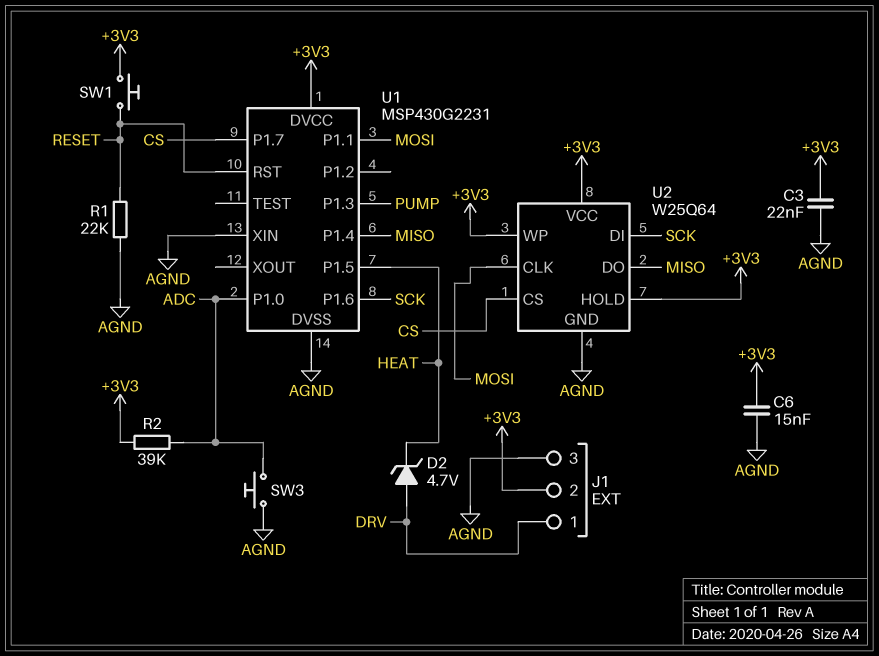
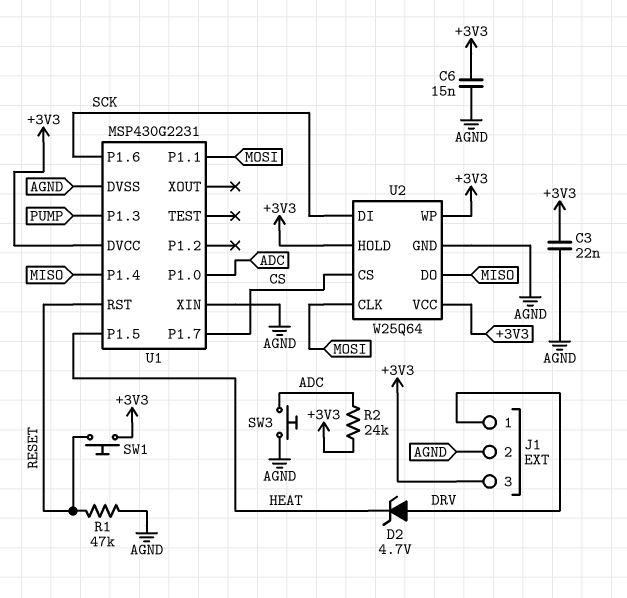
J1 pin 2: +3V3 -> AGND
J1 pin 3: AGND -> +3V3
R1: 22k (AGND, RESET) -> 47k (AGND, RESET)
R2: 39k (+3V3, ADC) -> 24k (+3V3, ADC)

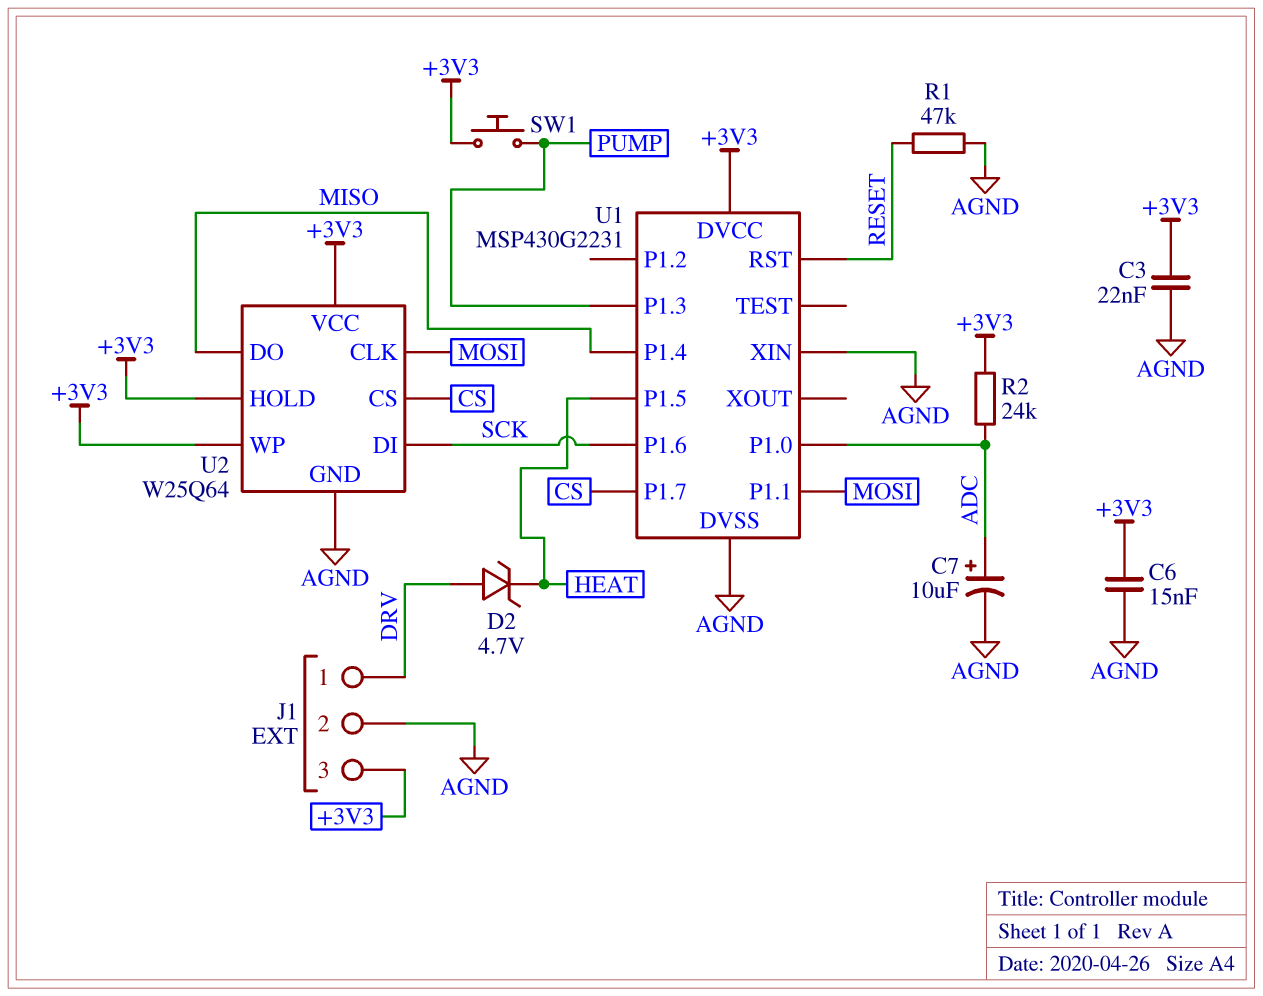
C7: none -> 10uF (plus ADC, minus AGND)
SW1: button (+3V3, RESET) -> button (+3V3, PUMP)
SW3: button (ADC, AGND) -> none

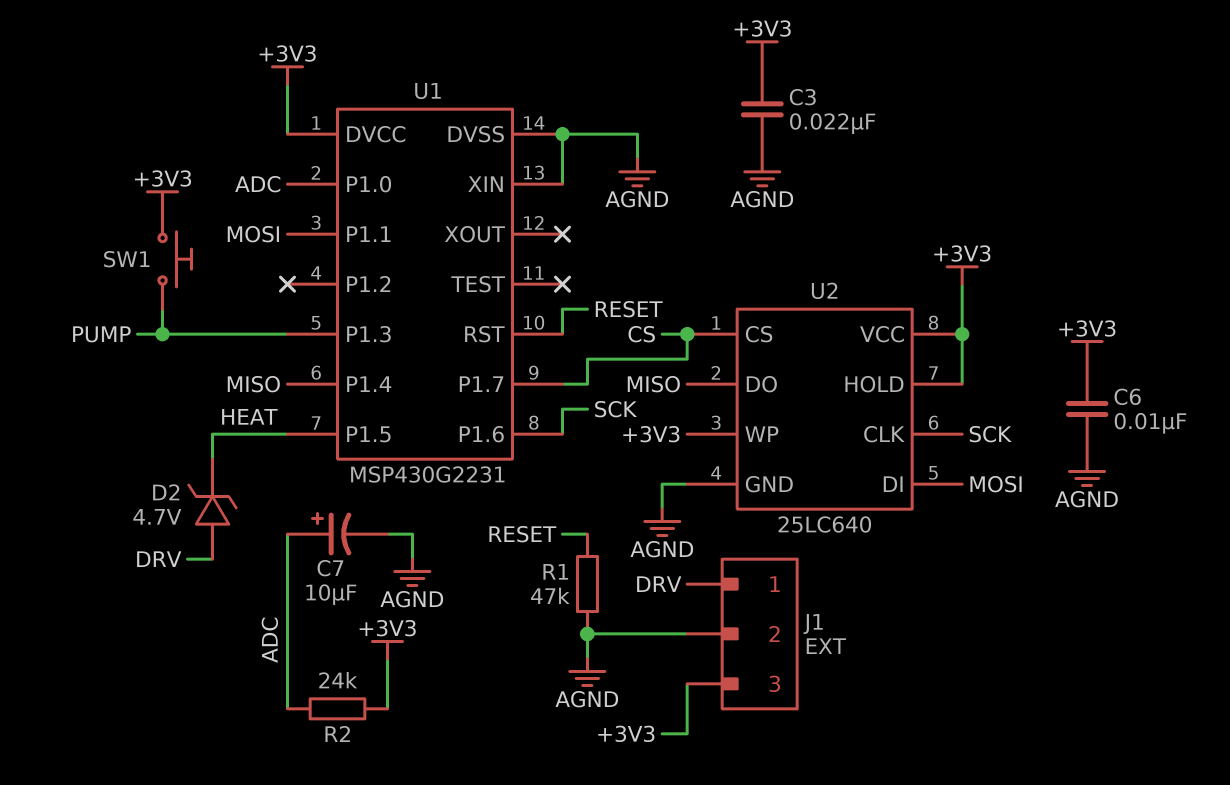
C6: 15nF (+3V3, AGND) -> 10nF (+3V3, AGND)
U2: W25Q64 -> 25LC640
U2 pin CLK: MOSI -> SCK
U2 pin DI: SCK -> MOSI

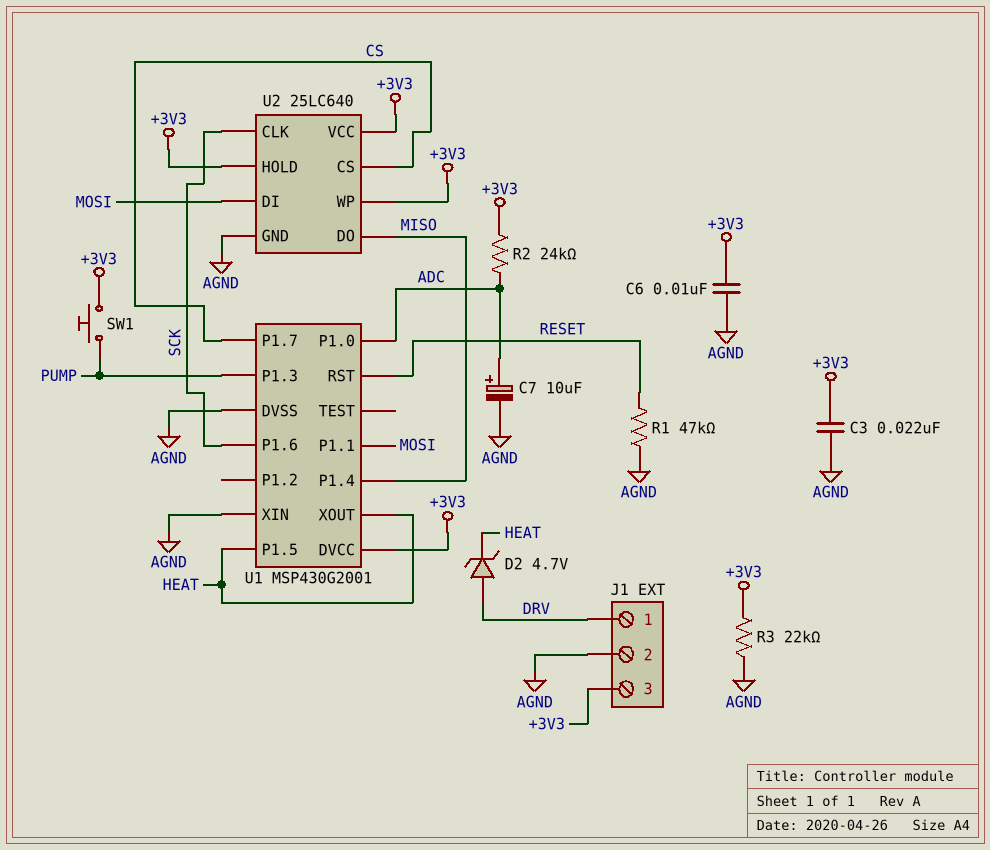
R3: none -> 22k (+3V3, AGND)
U1: MSP430G2231 -> MSP430G2001
U1 pin XOUT: none -> HEAT

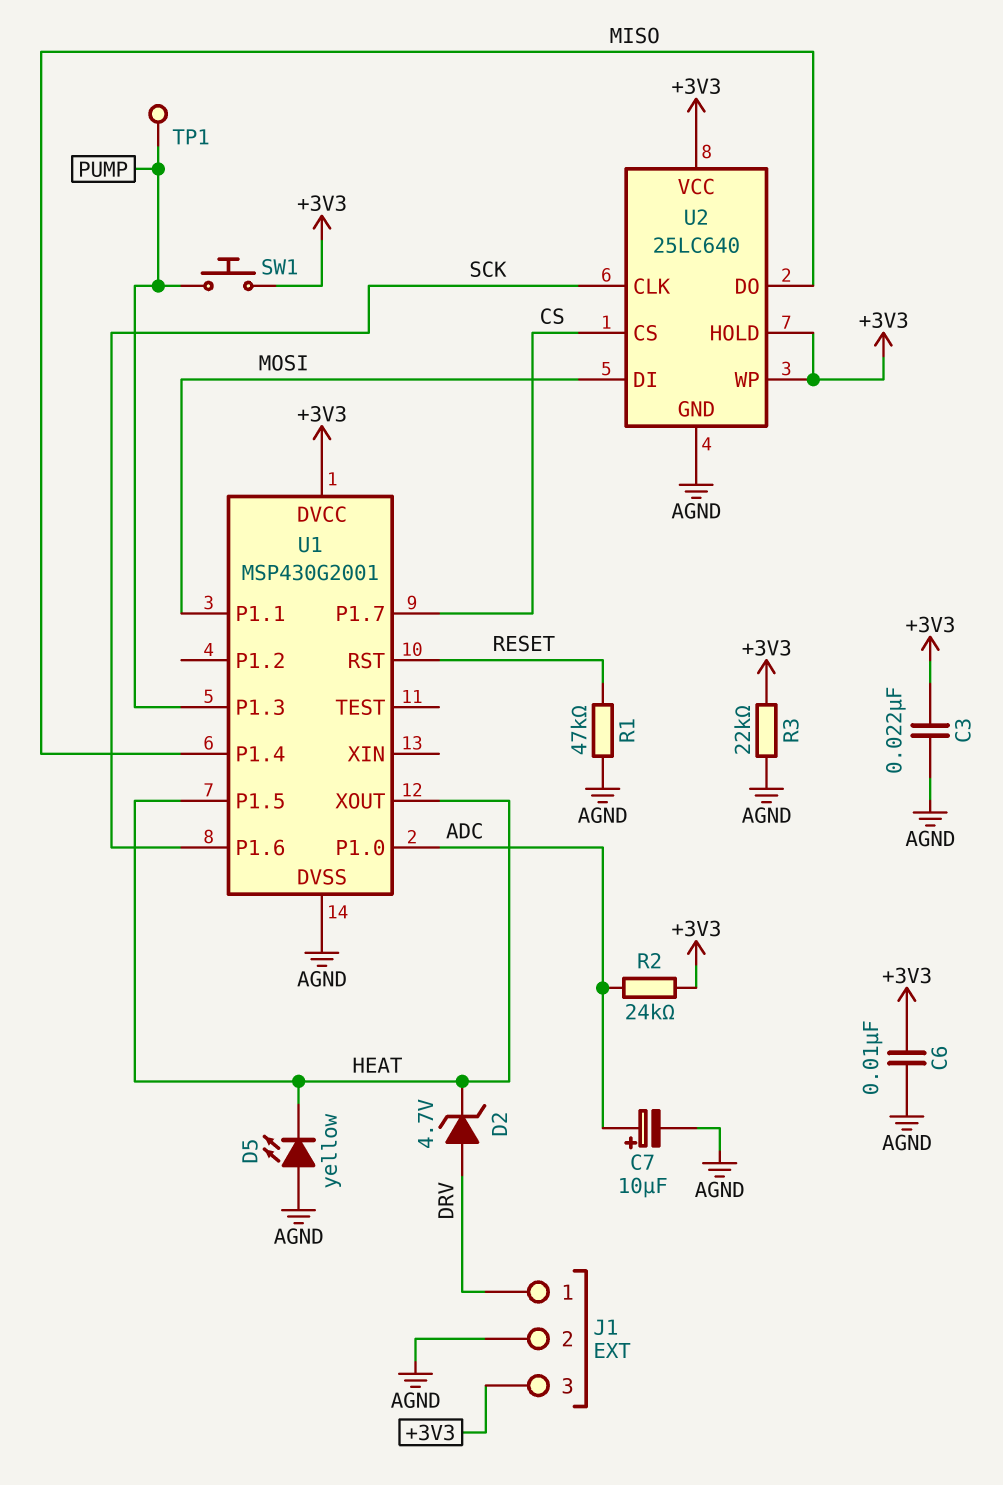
D5: none -> LED yellow (A AGND, K HEAT)
TP1: none -> test point (PUMP)
U1 pin XIN: AGND -> none

